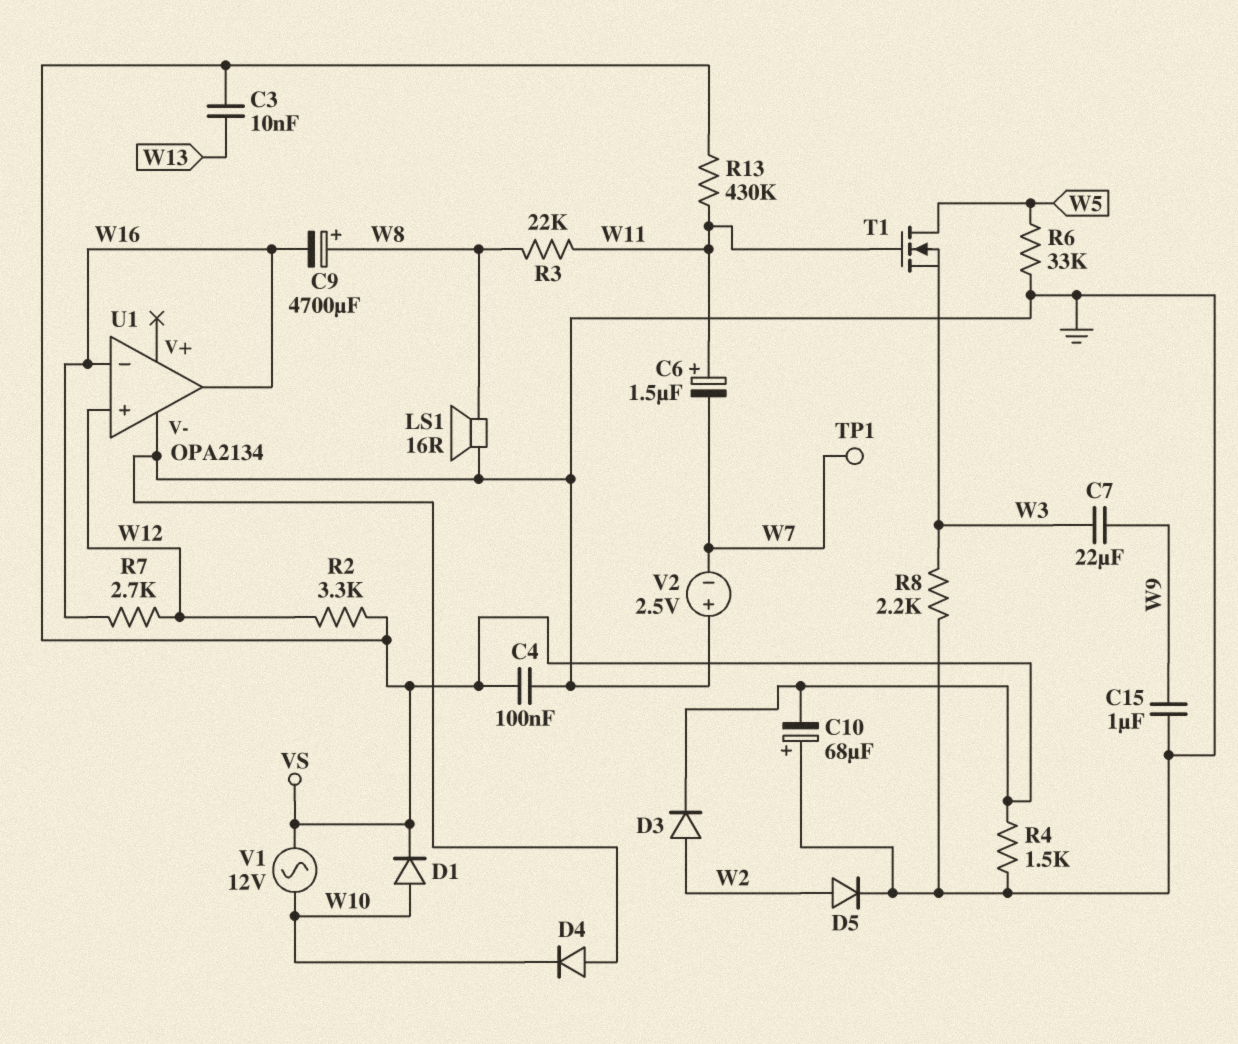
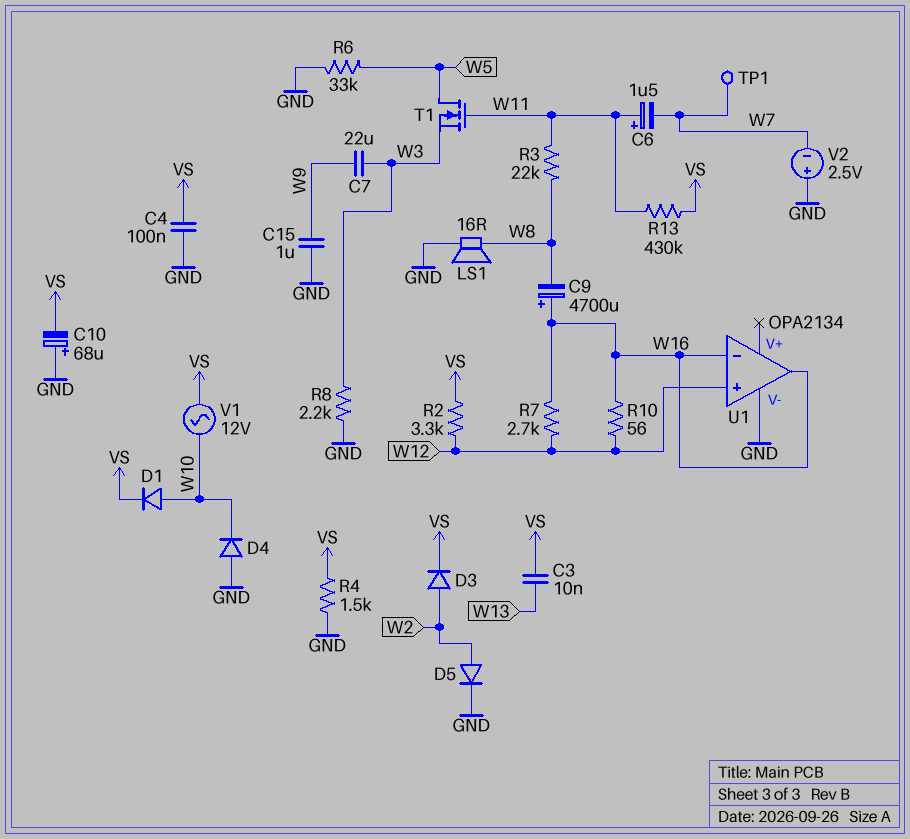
C9: 4700uF (plus W8, minus W16) -> 4700uF (plus W16, minus W8)
R10: none -> 56 (W12, W16)

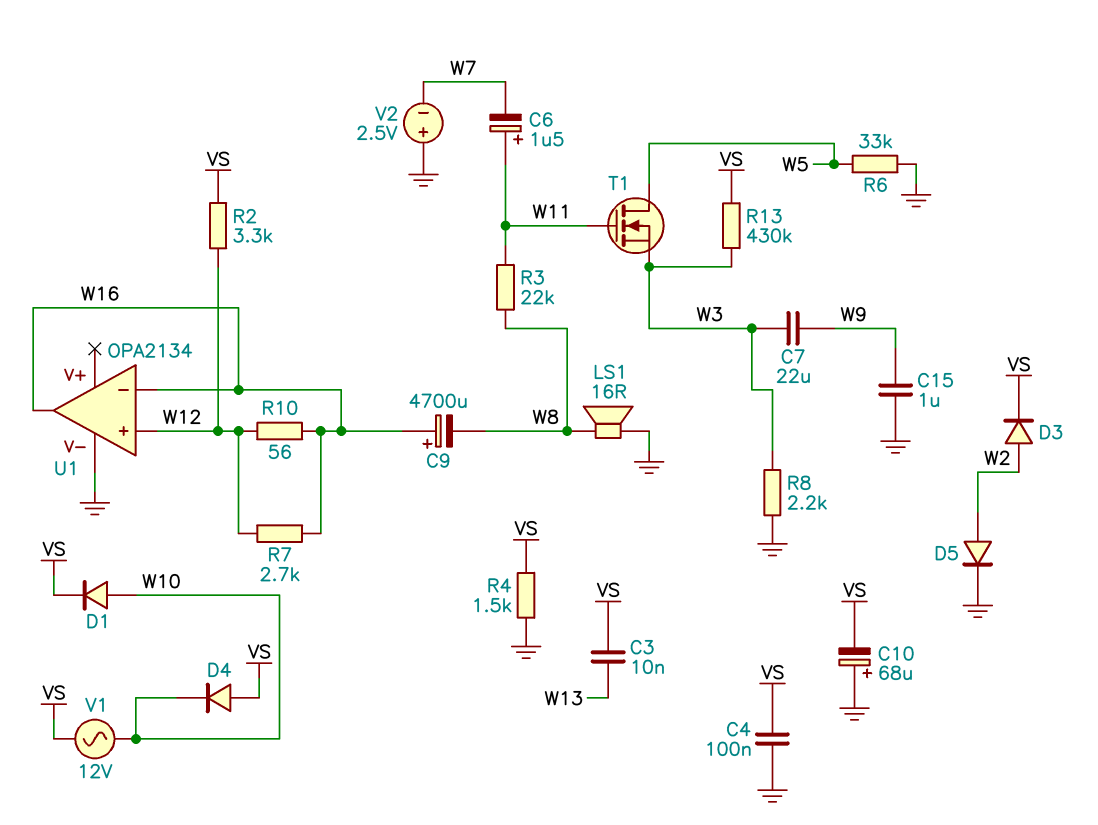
D4: diode (A GND, K W10) -> diode (A VS, K W10)
R13: 430k (VS, W11) -> 430k (VS, W3)
TP1: test point (W7) -> none

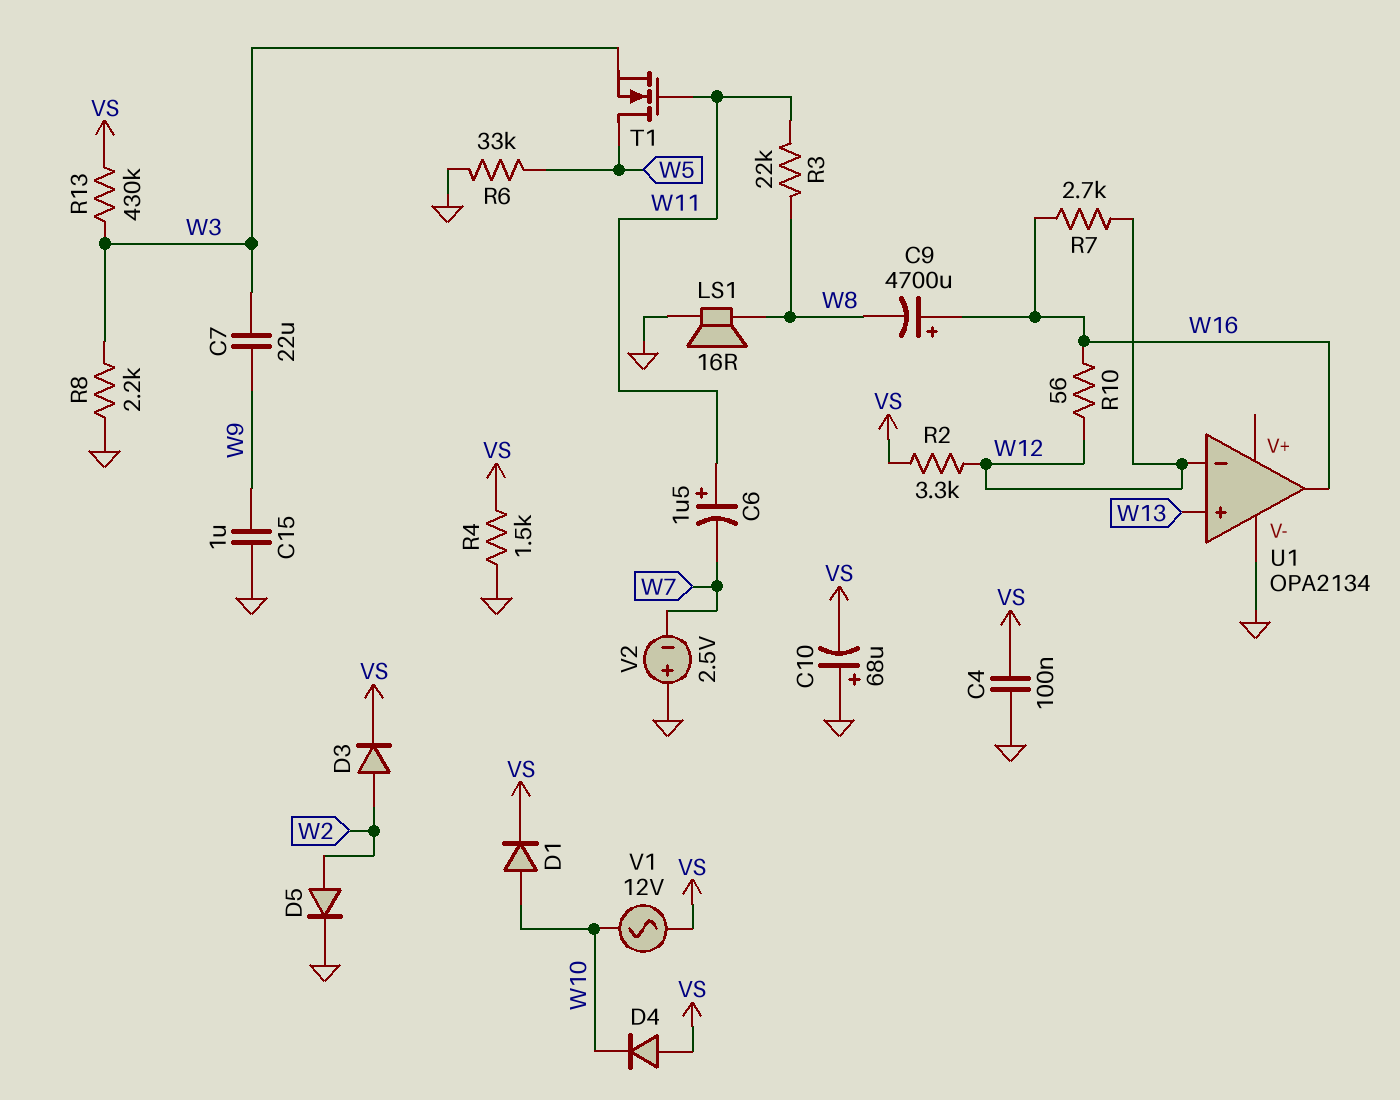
C3: 10nF (VS, W13) -> none
U1 pin in+: W12 -> W13
U1 pin in-: W16 -> W12

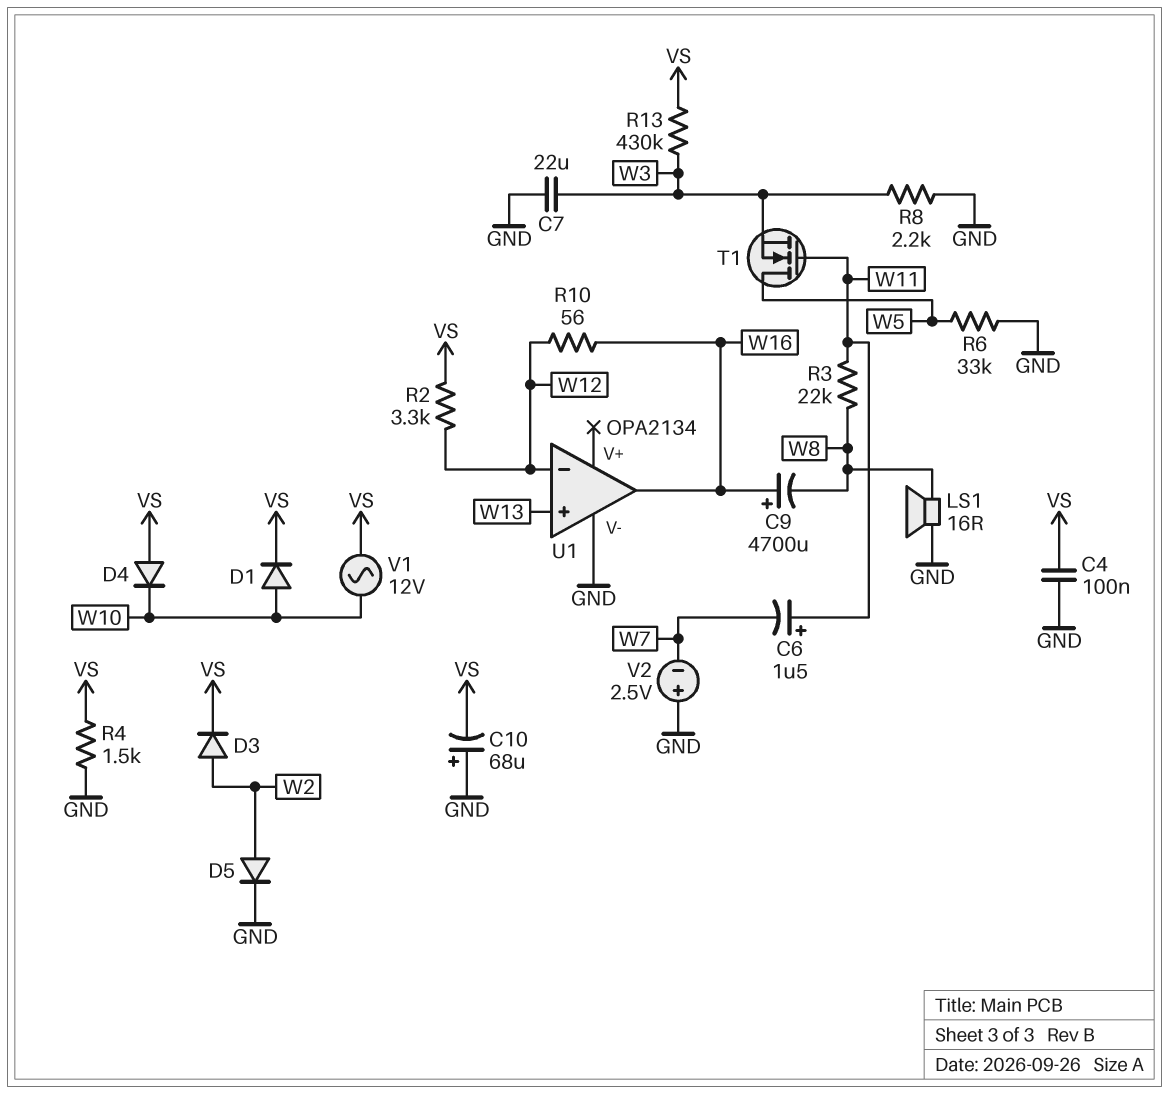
C7: 22uF (W3, W9) -> 22uF (GND, W3)
C15: 1uF (GND, W9) -> none
R7: 2.7k (W12, W16) -> none

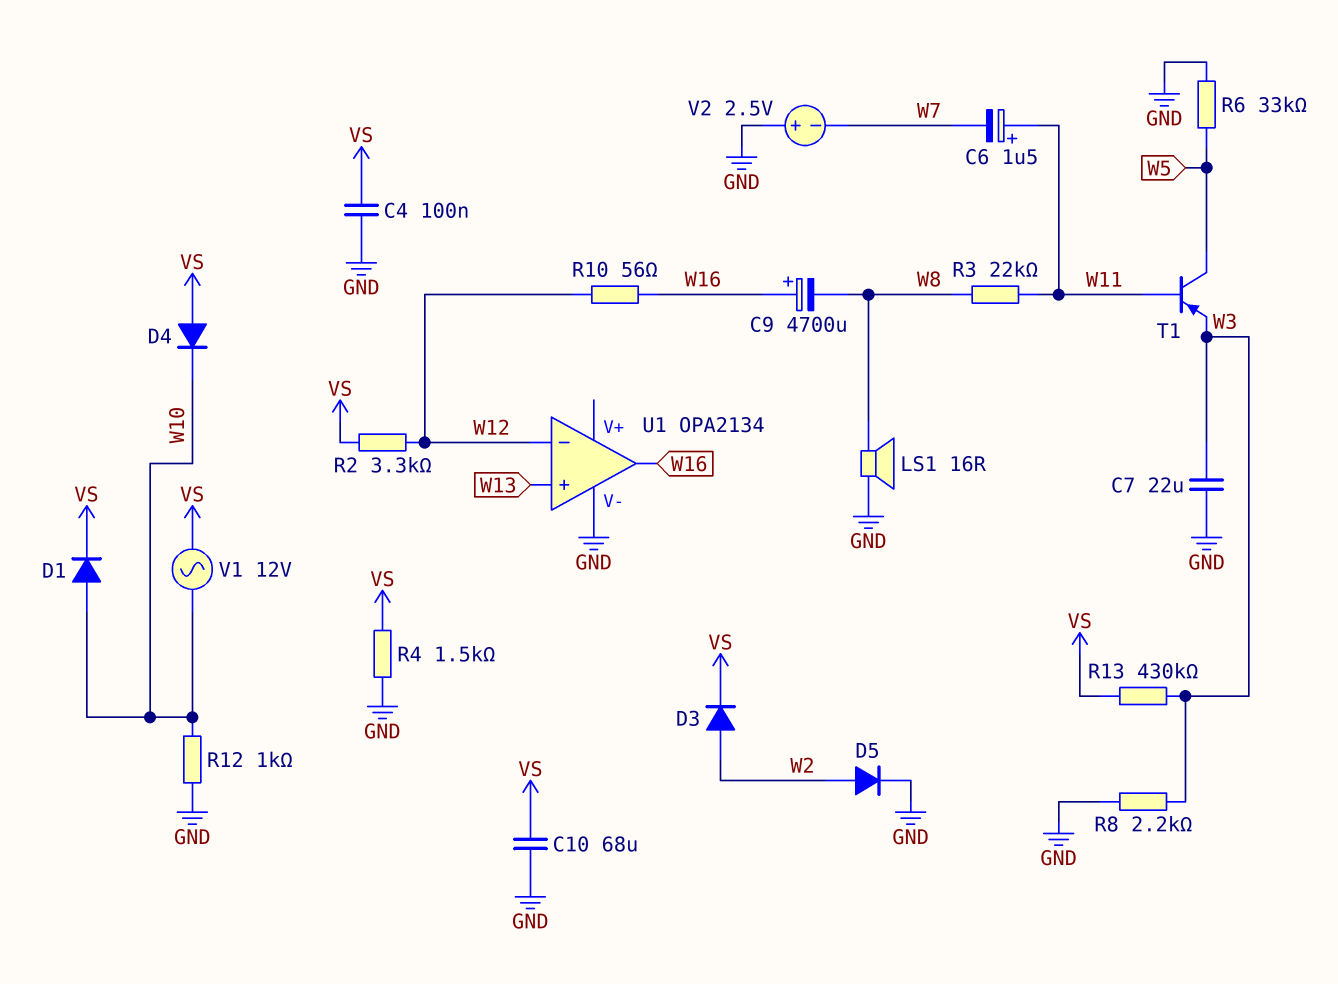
C10: 68uF (plus GND, minus VS) -> 68uF (GND, VS)
R12: none -> 1k (GND, W10)
T1: NMOS (G W11, D W5, S W3) -> PNP (B W11, C W5, E W3)

